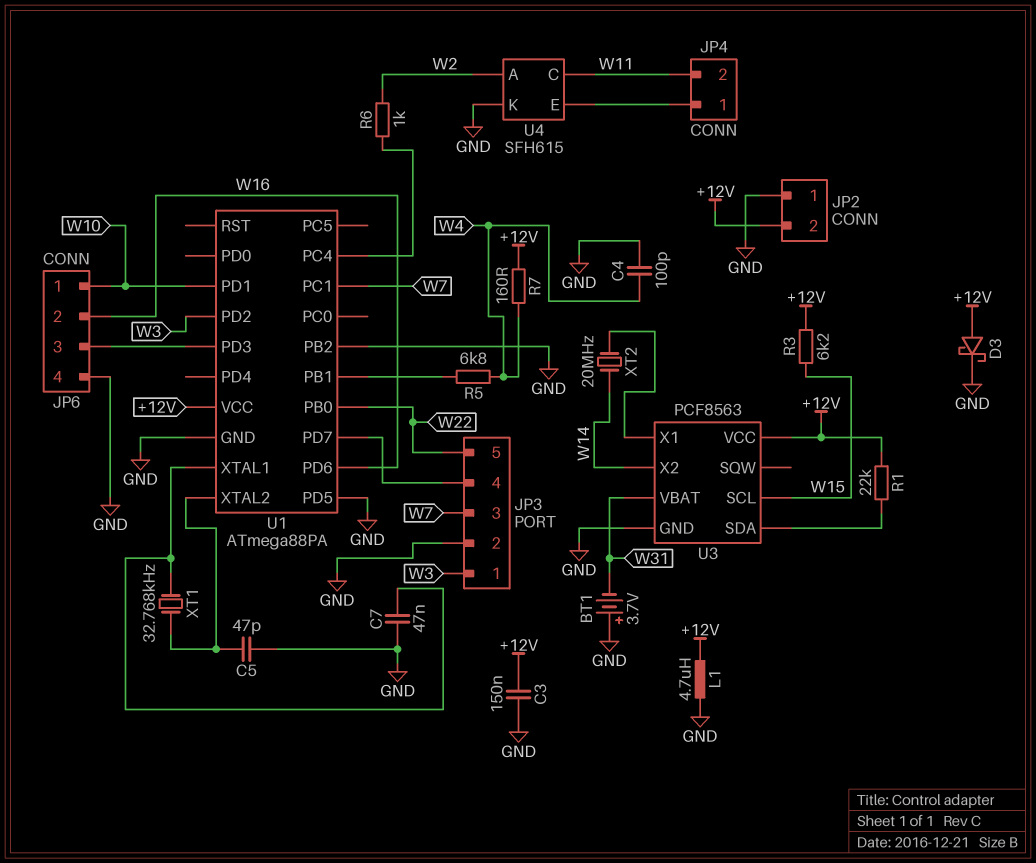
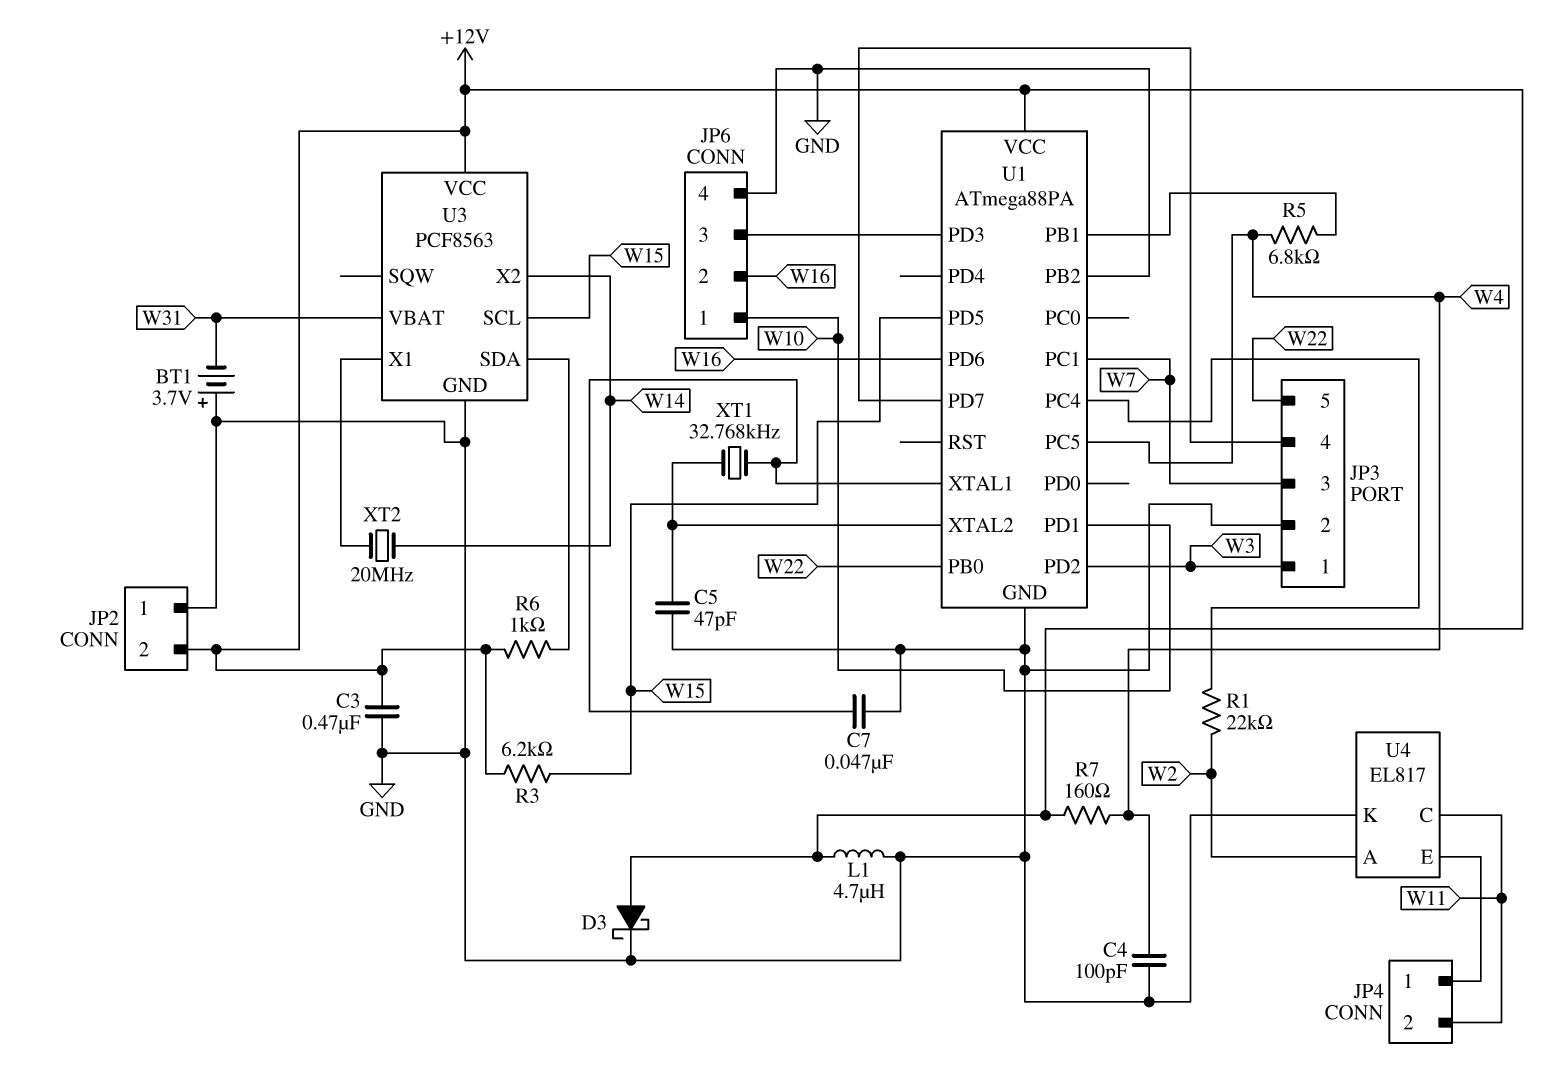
C3: 150nF (+12V, GND) -> 470nF (+12V, GND)
R1: 22k (+12V, U3/SDA) -> 22k (U1/PC4, W2)
R6: 1k (U1/PC4, W2) -> 1k (+12V, U3/SDA)
U1 pin PC5: none -> W4
U1 pin PD5: GND -> W15
U4: SFH615 -> EL817

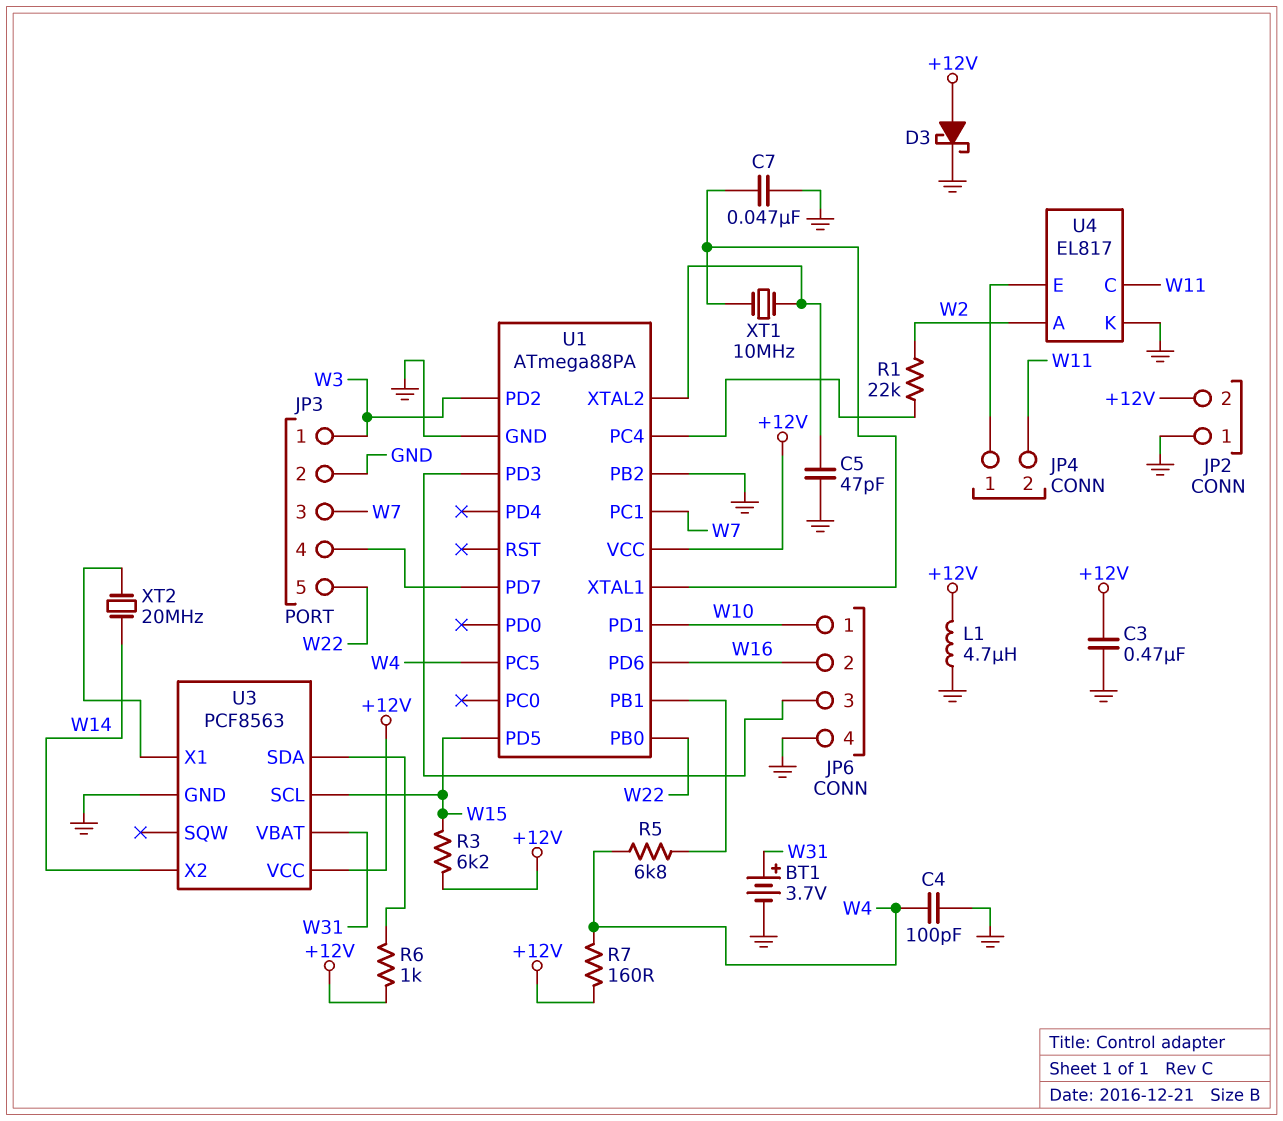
BT1: 3.7V (plus GND, minus W31) -> 3.7V (plus W31, minus GND)
XT1: 32.768kHz (U1/XTAL1, U1/XTAL2) -> 10MHz (U1/XTAL1, U1/XTAL2)

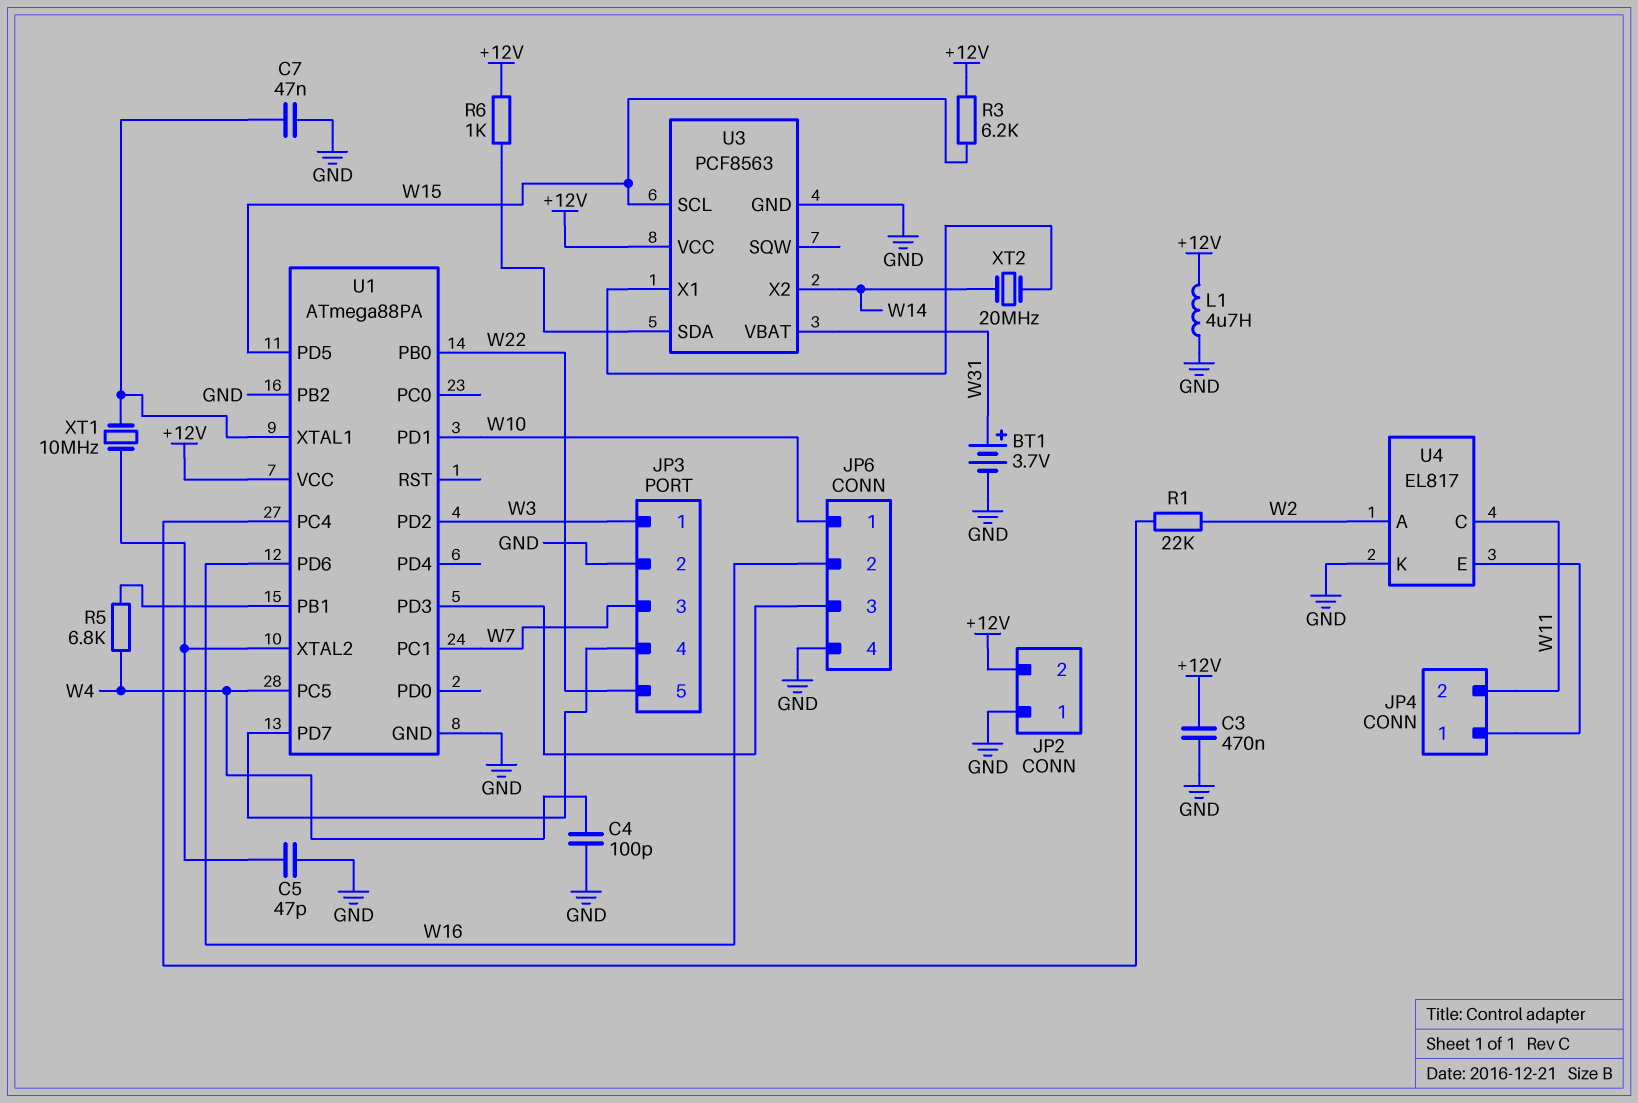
D3: schottky (A +12V, K GND) -> none
R7: 160 (+12V, W4) -> none

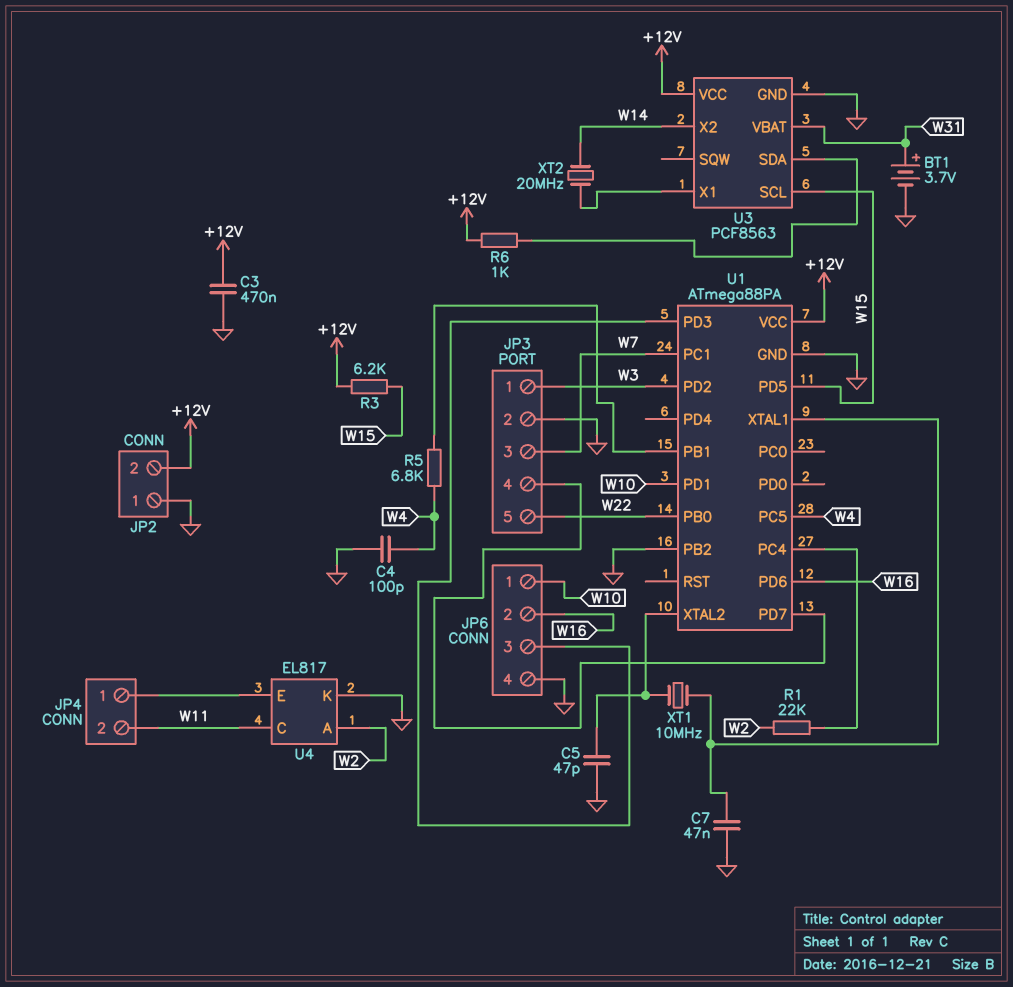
L1: 4.7uH (+12V, GND) -> none

